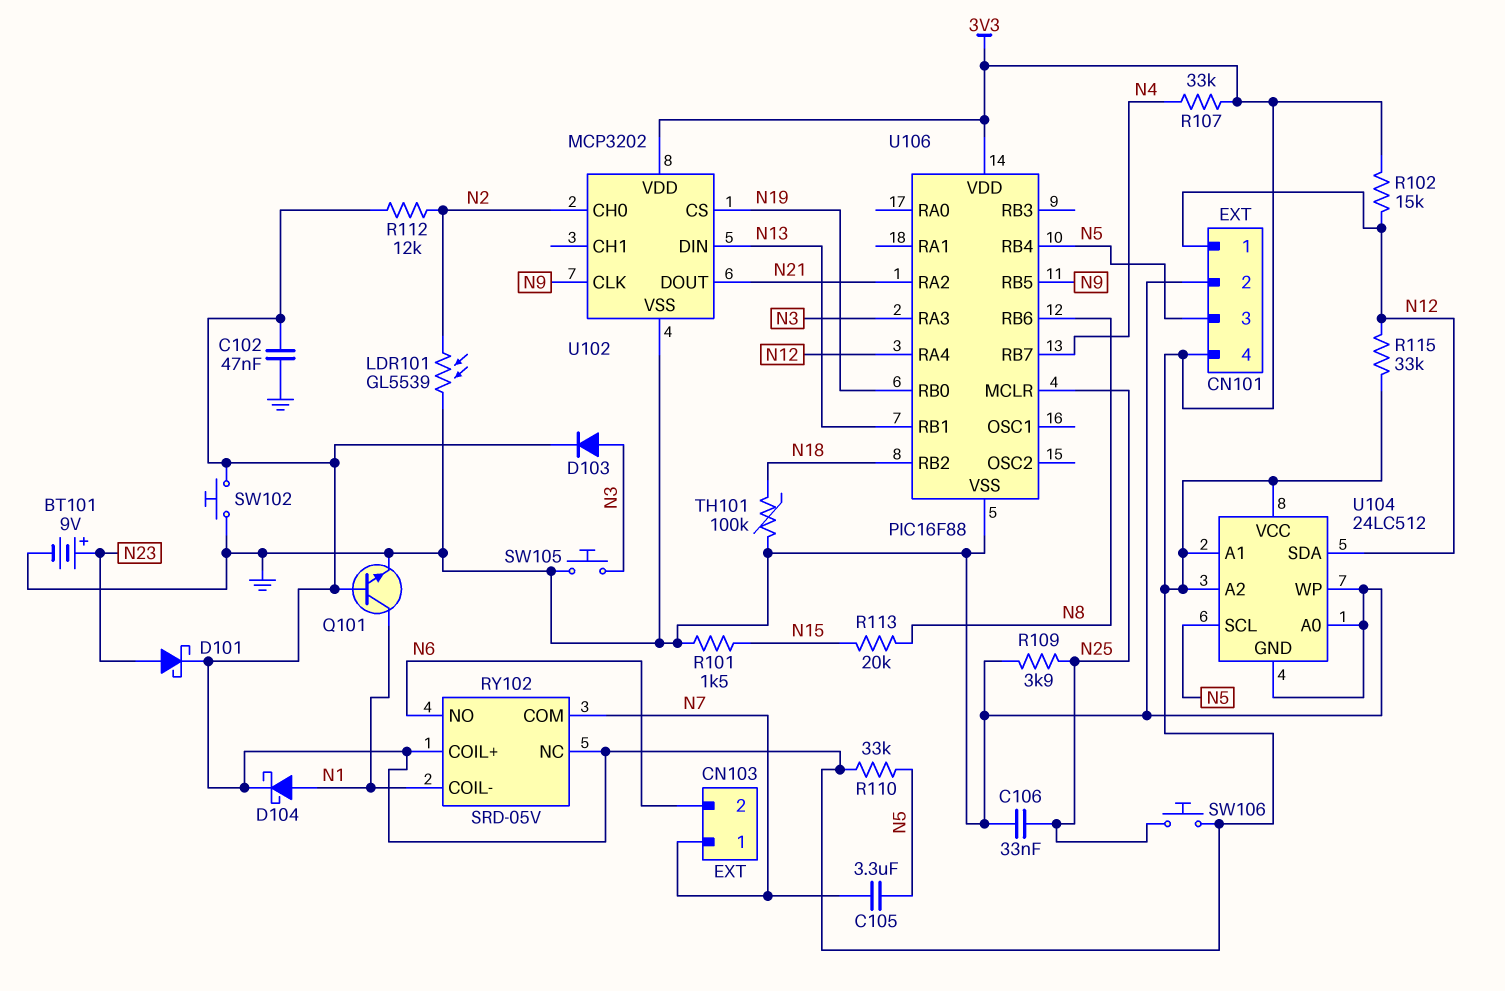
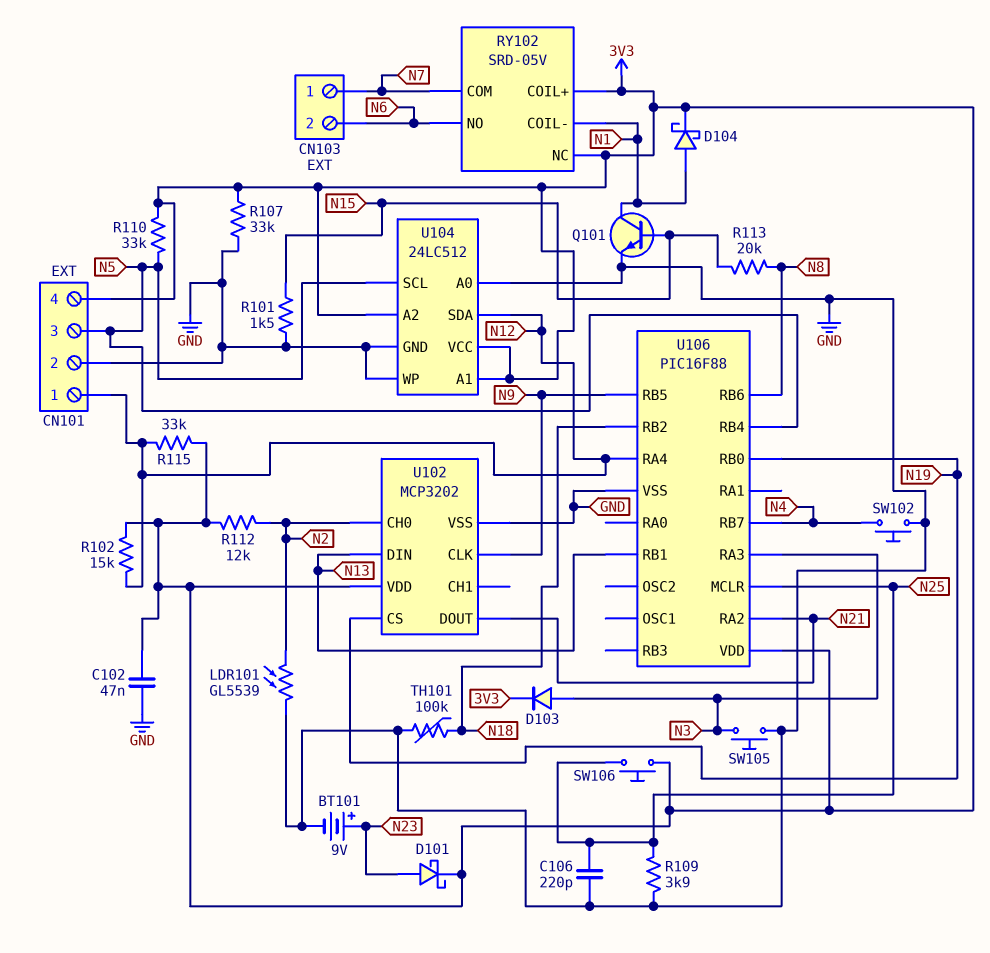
C105: 3.3uF (N5, N7) -> none
C106: 33nF (GND, N25) -> 220pF (GND, N25)
Q101: NPN (B 3V3, C N1, E GND) -> NPN (B N15, C N1, E GND)
R107: 33k (3V3, N4) -> 33k (3V3, GND)
SW102: button (3V3, GND) -> button (GND, N4)

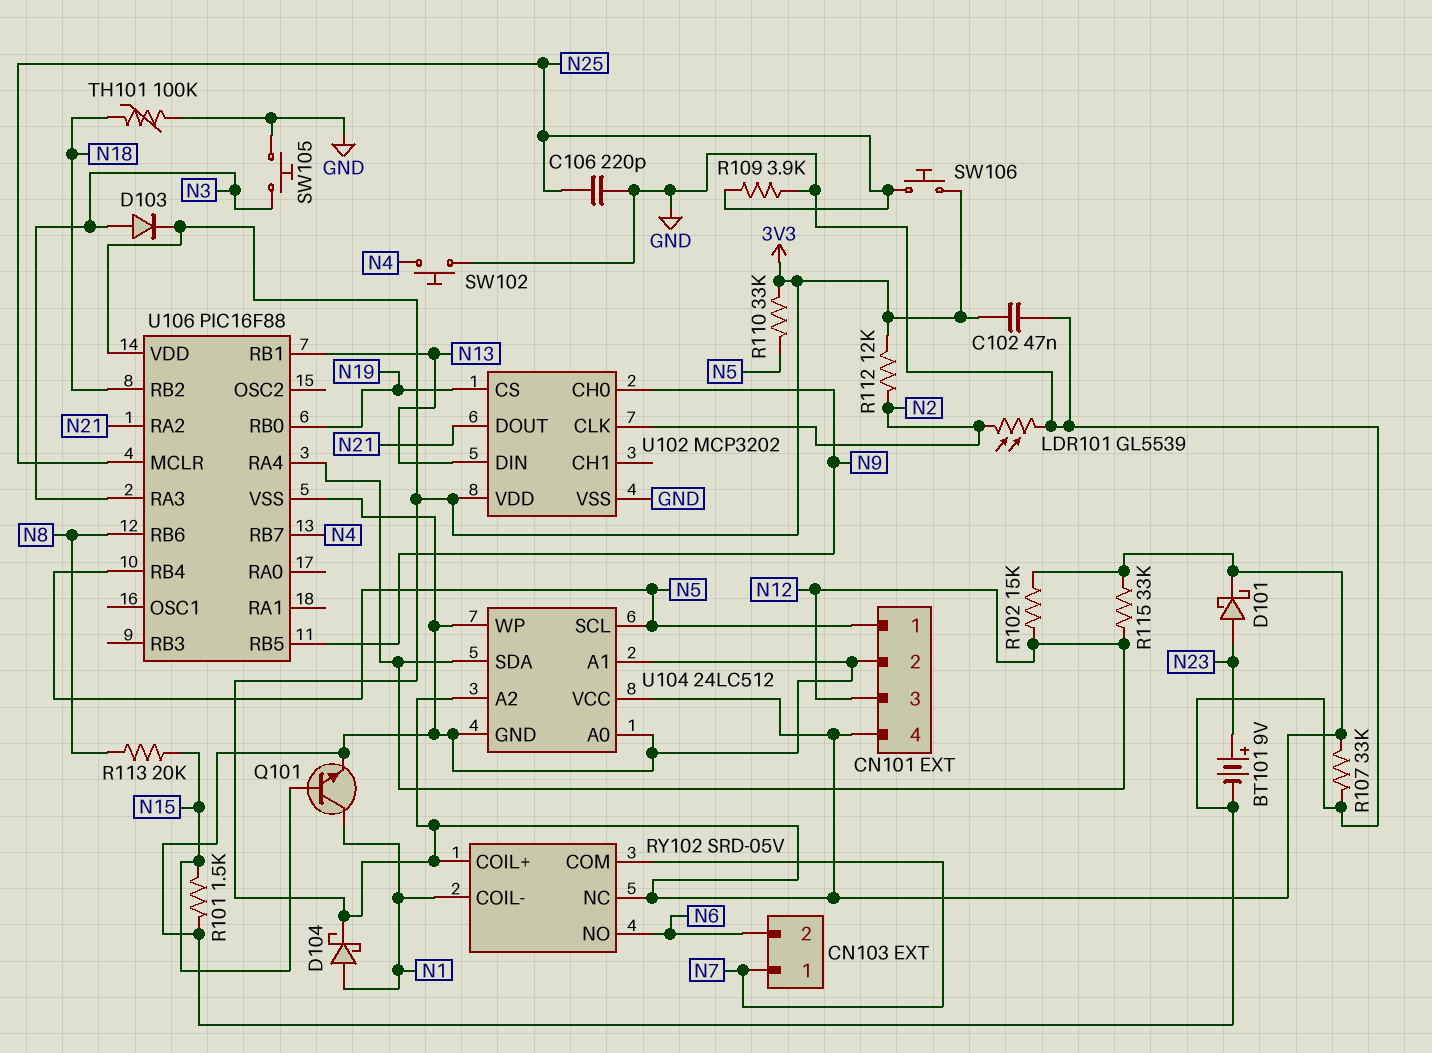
CN101 pin 1: N12 -> N5
CN101 pin 3: N5 -> N12
U102 pin CH0: N2 -> N9
U102 pin CLK: N9 -> N2
U104 pin A1: 3V3 -> GND

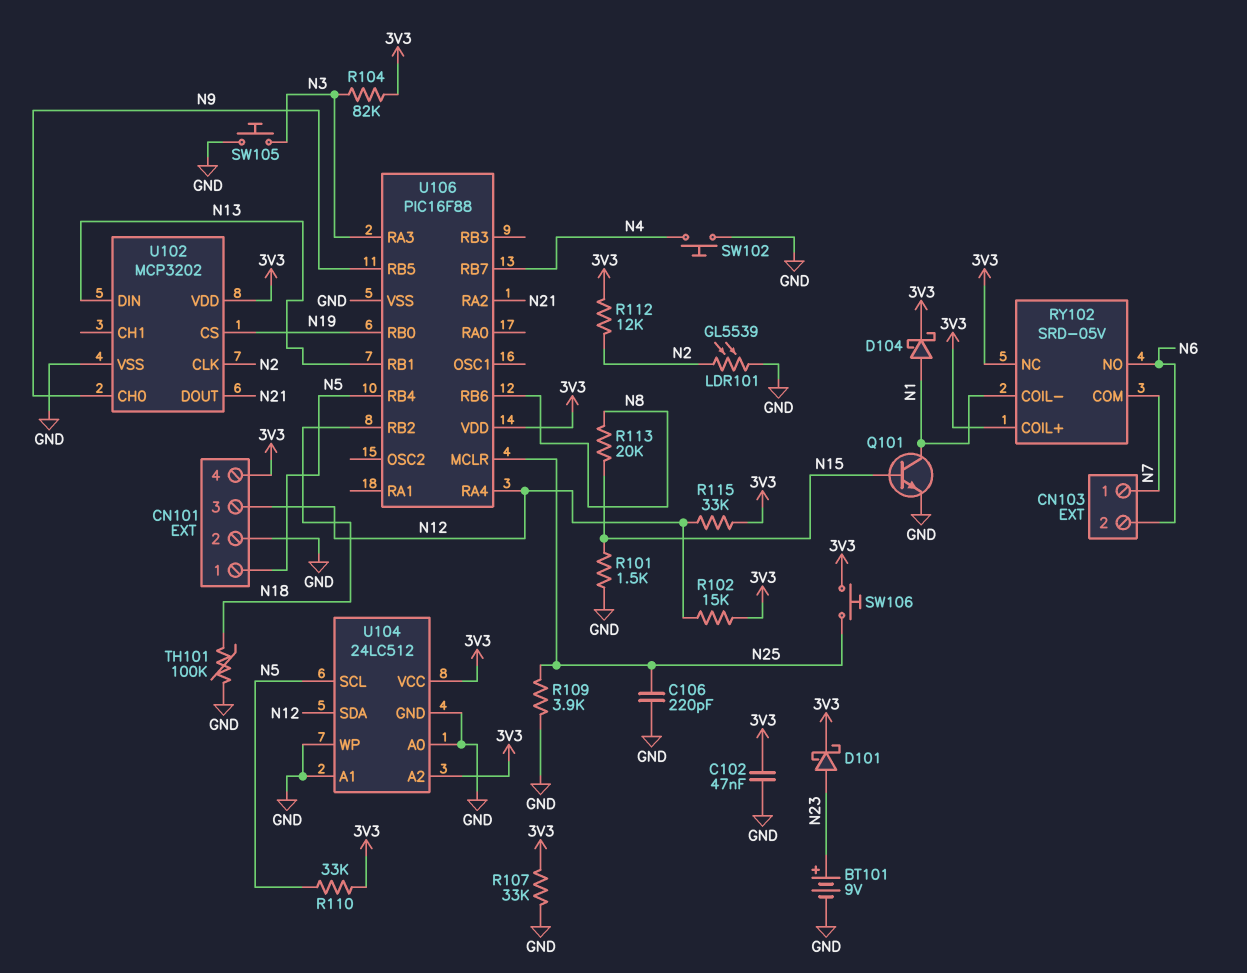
D103: diode (A N3, K 3V3) -> none
R104: none -> 82k (3V3, N3)

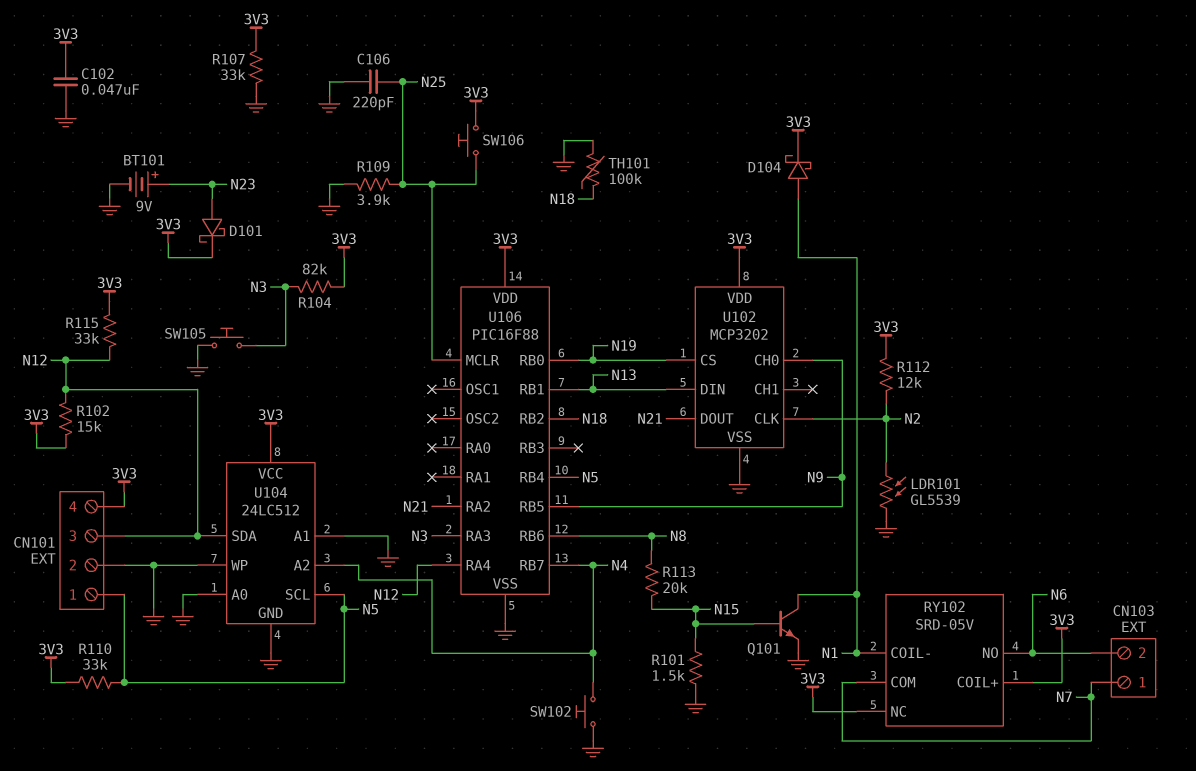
U104 pin A2: 3V3 -> N4

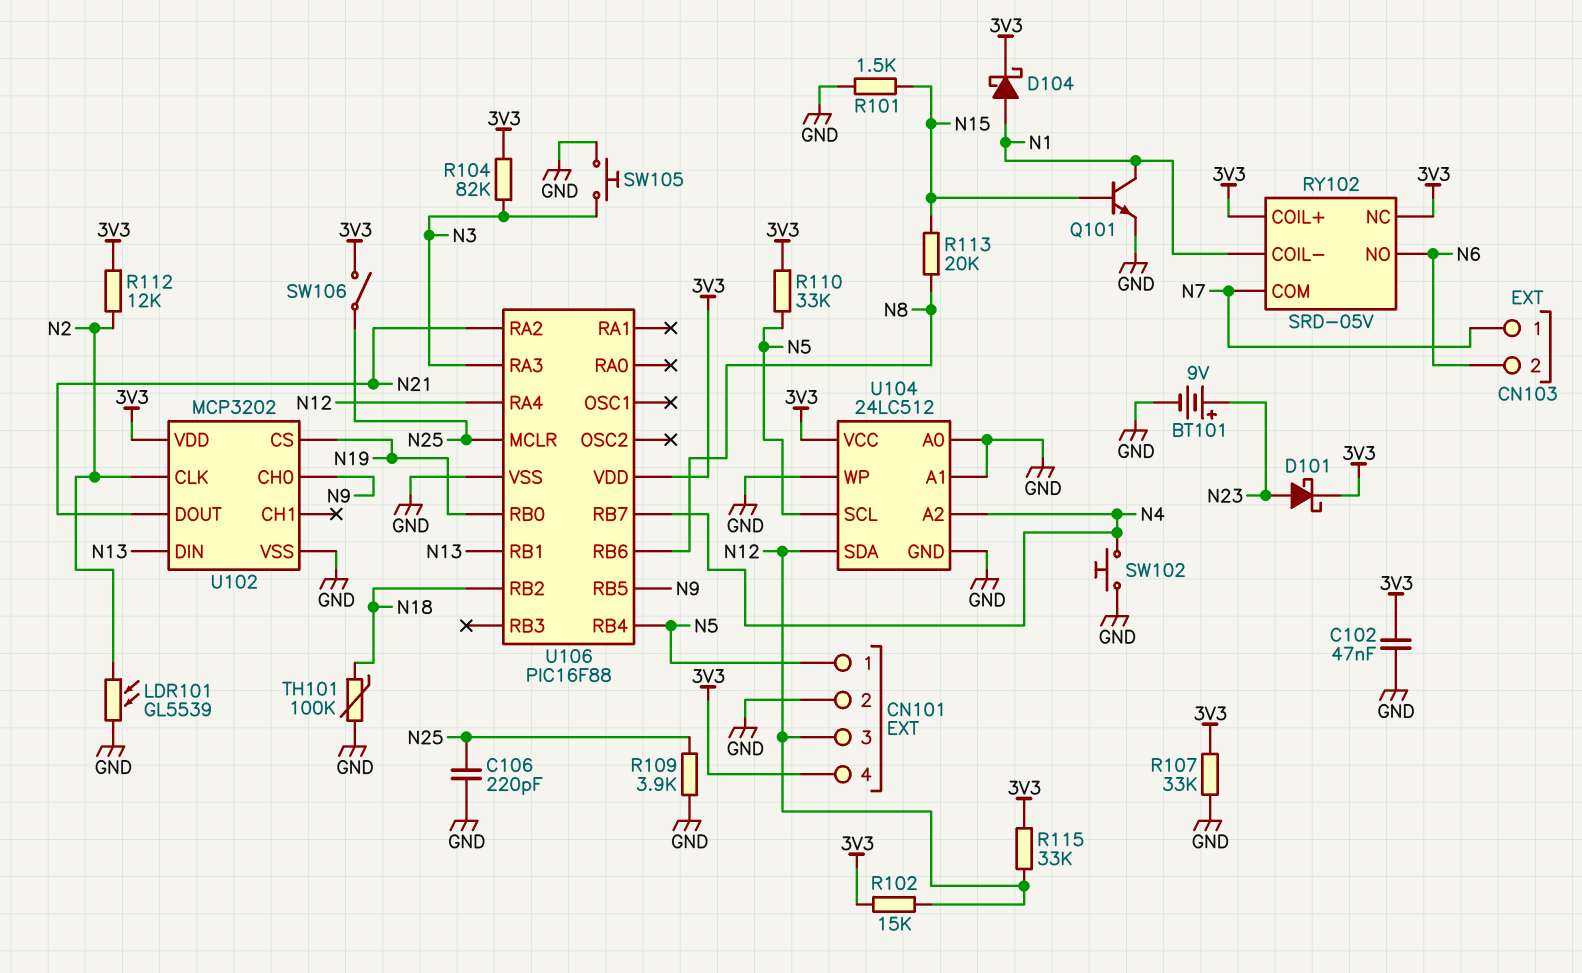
SW106: button (3V3, N25) -> switch (3V3, N25)

